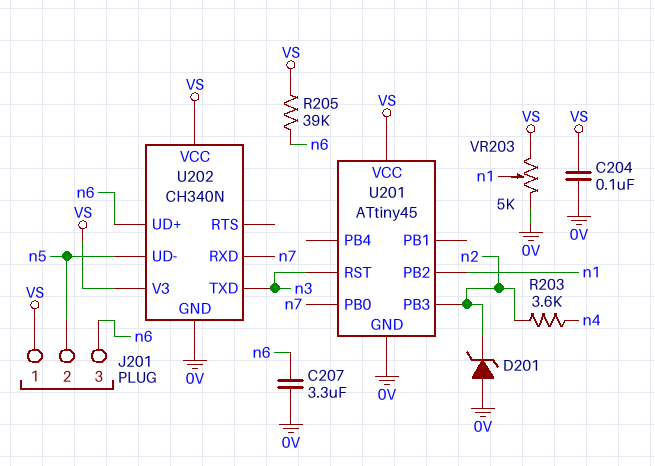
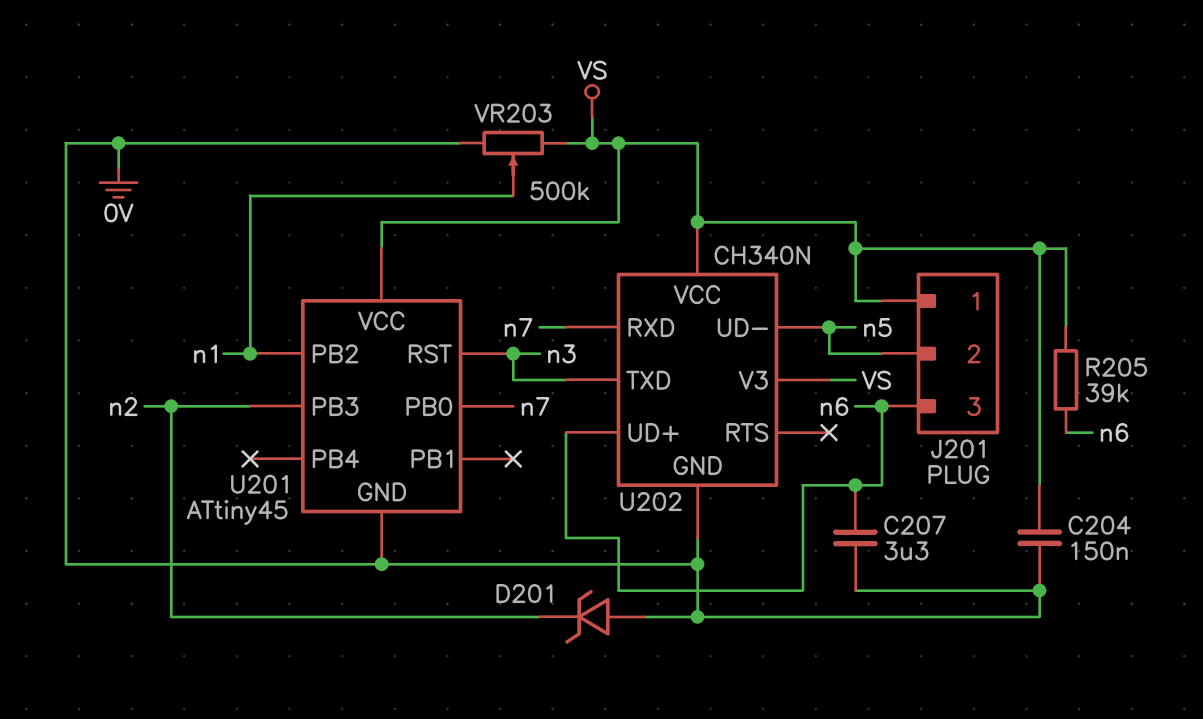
C204: 100nF (0V, VS) -> 150nF (0V, VS)
R203: 3.6k (n2, n4) -> none
VR203: 5k (0V, VS, wiper n1) -> 500k (0V, VS, wiper n1)

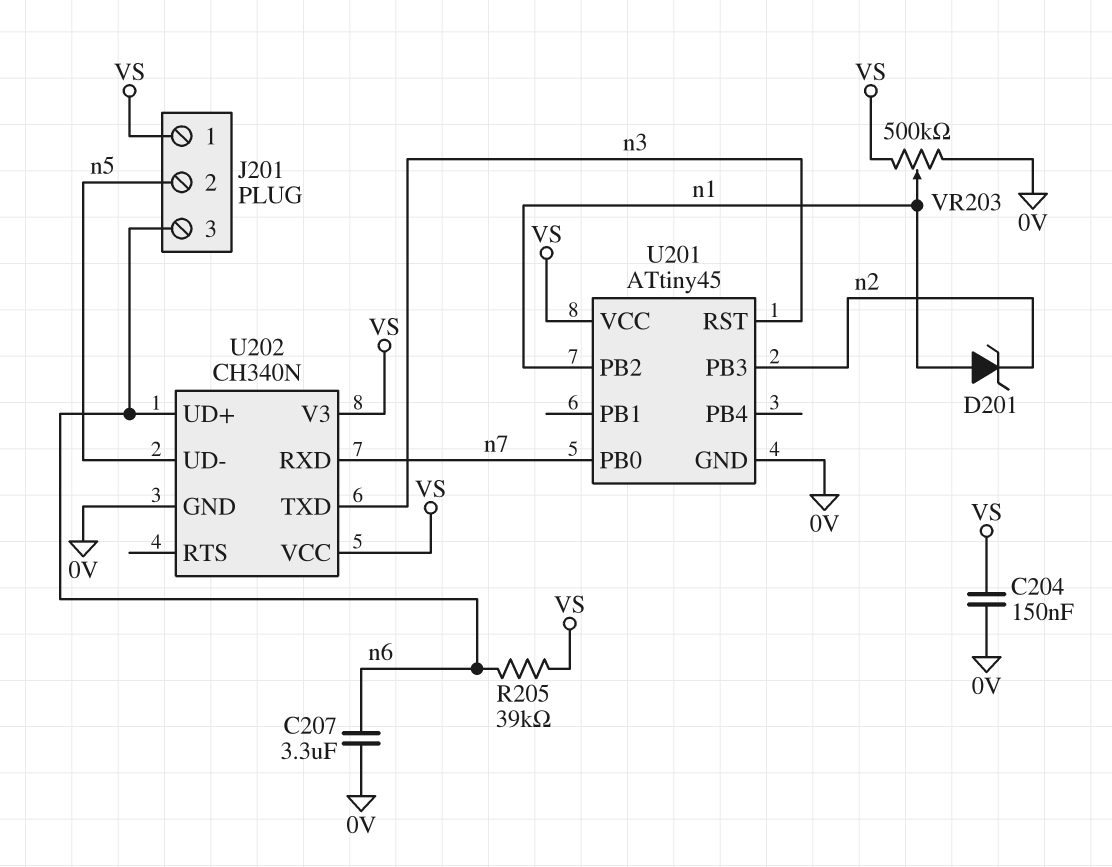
D201: zener (A 0V, K n2) -> zener (A n1, K n2)

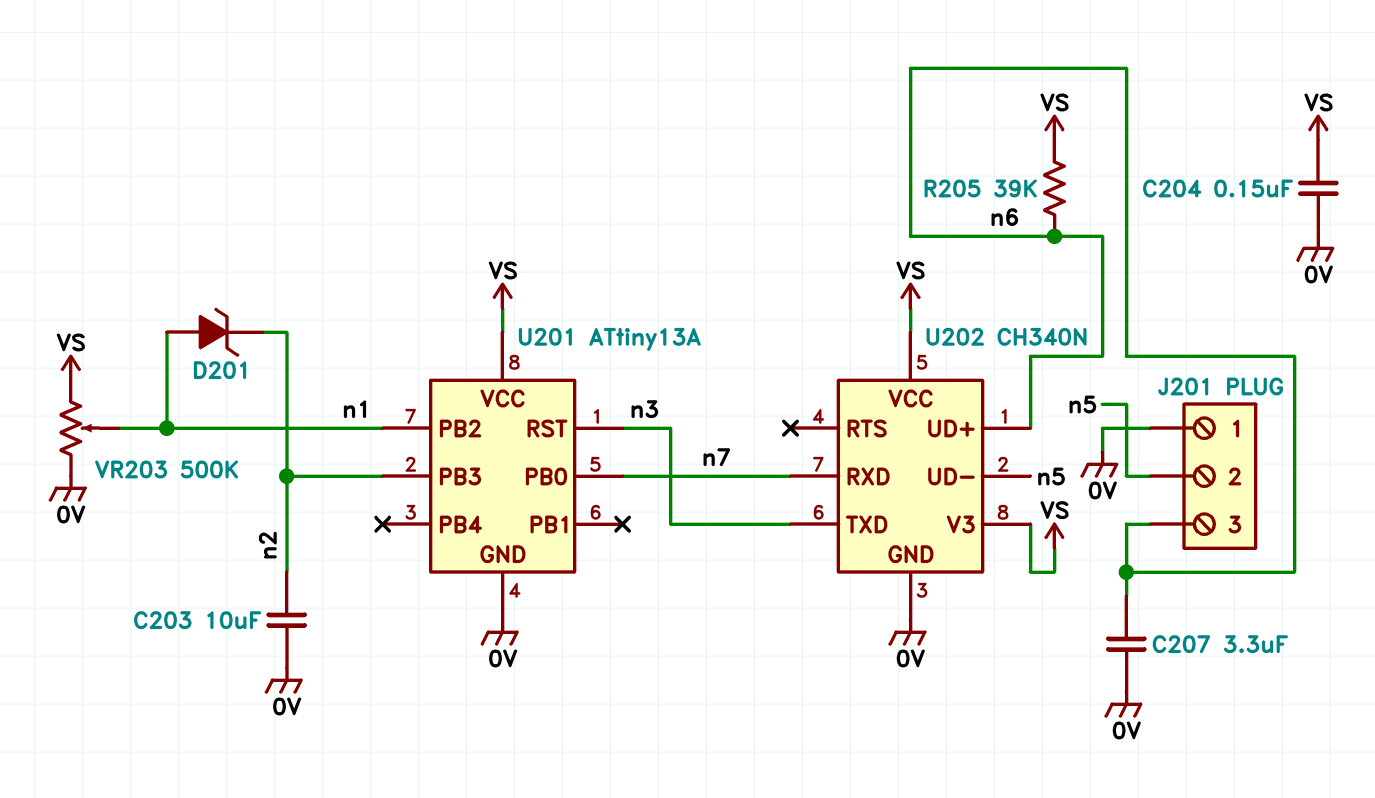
C203: none -> 10uF (0V, n2)
J201 pin 1: VS -> 0V
U201: ATtiny45 -> ATtiny13A

